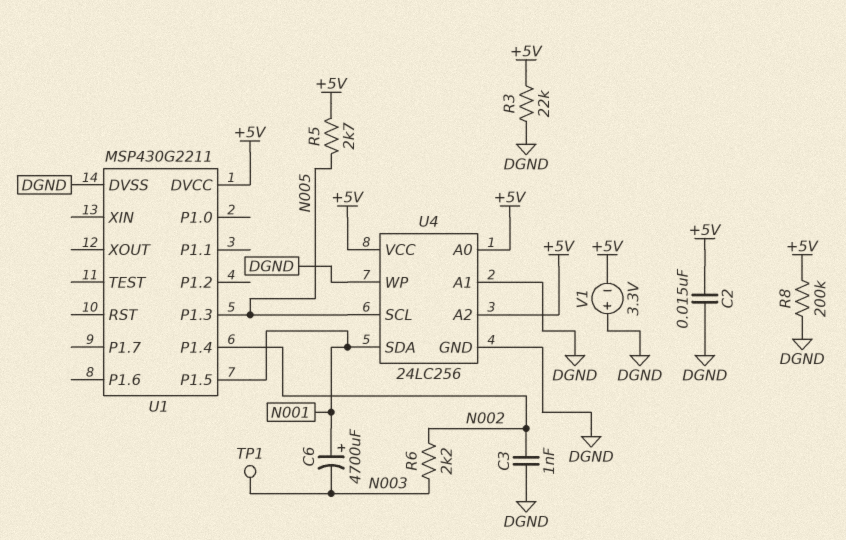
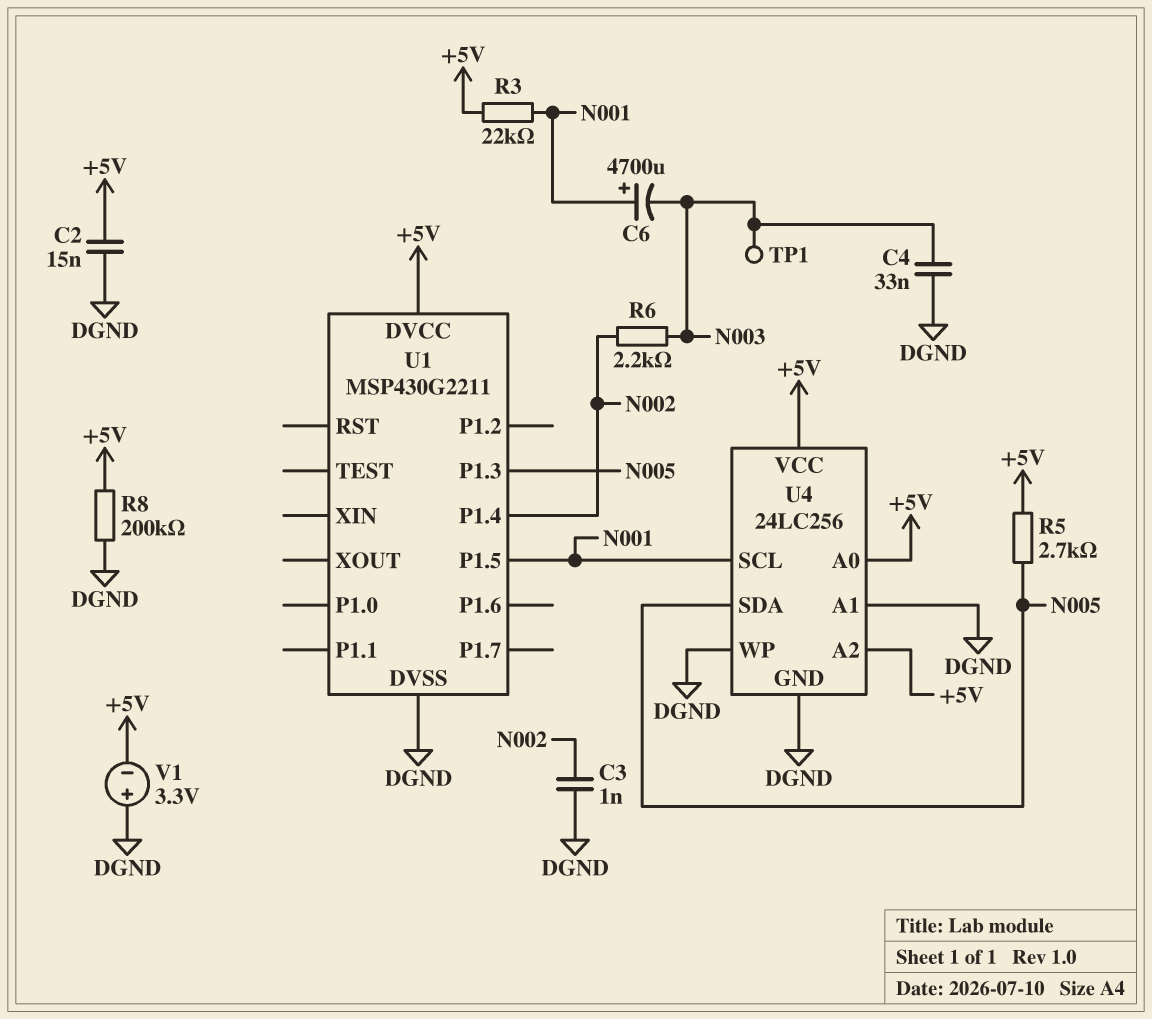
C4: none -> 33nF (DGND, N003)
R3: 22k (+5V, DGND) -> 22k (+5V, N001)
U4 pin SCL: N005 -> N001
U4 pin SDA: N001 -> N005

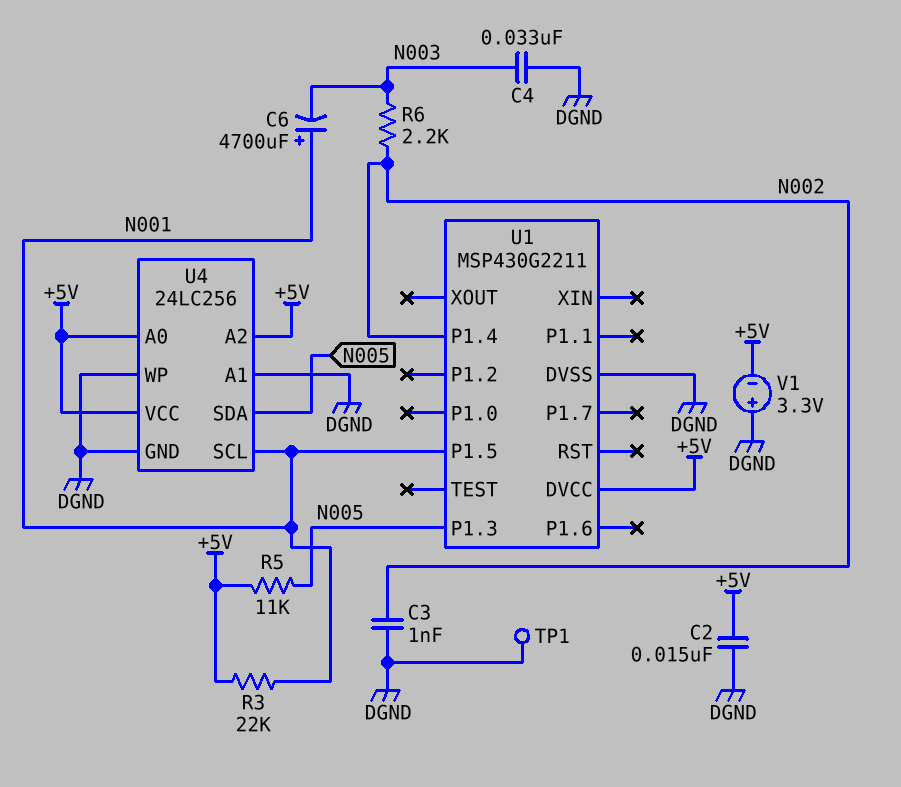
R5: 2.7k (+5V, N005) -> 11k (+5V, N005)
R8: 200k (+5V, DGND) -> none
TP1: test point (N003) -> test point (DGND)

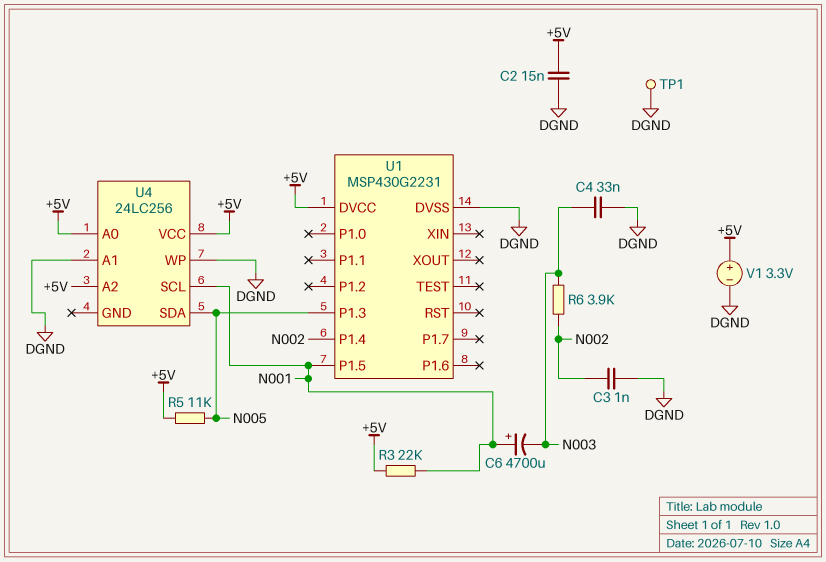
R6: 2.2k (N002, N003) -> 3.9k (N002, N003)
U1: MSP430G2211 -> MSP430G2231
U4 pin GND: DGND -> none
V1: 3.3V (plus DGND, minus +5V) -> 3.3V (plus +5V, minus DGND)

